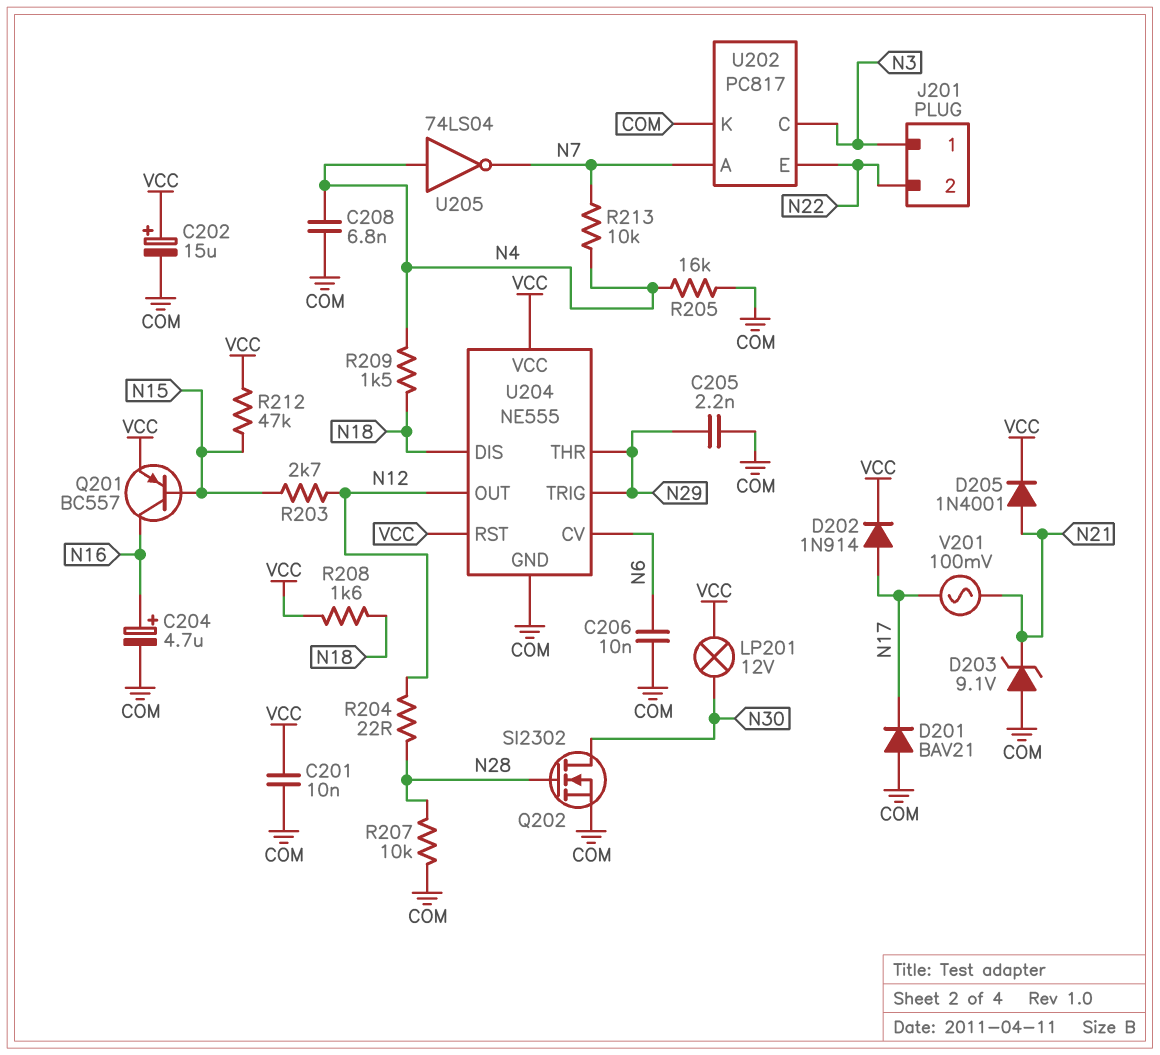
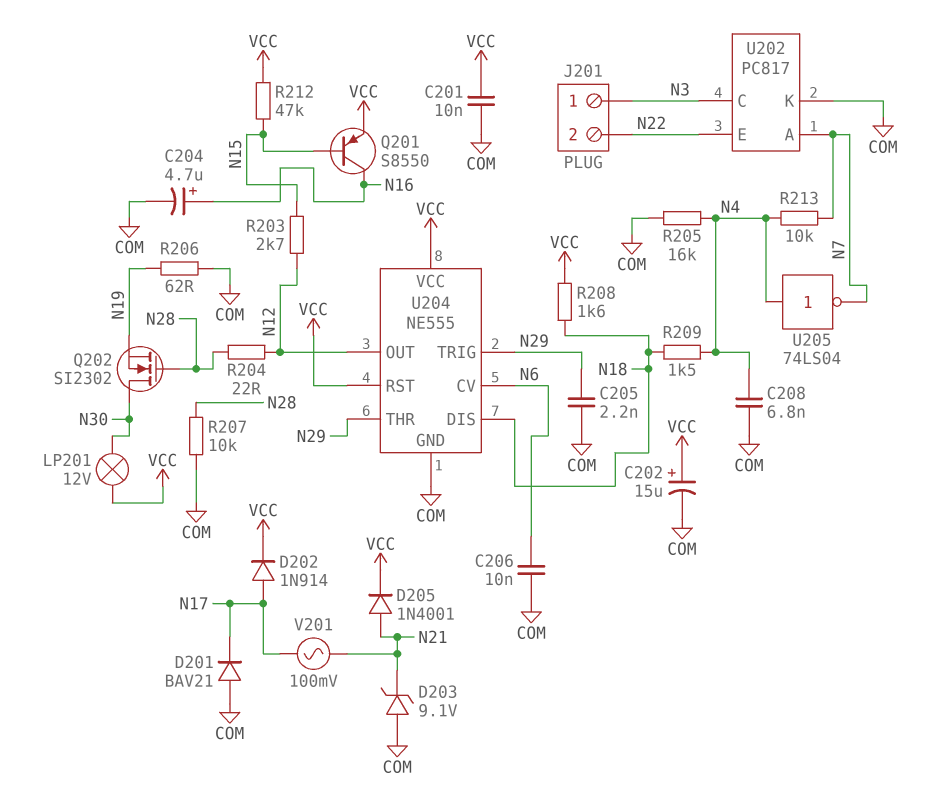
Q201: PNP BC557 (B N15, C N16, E VCC) -> PNP S8550 (B N15, C N16, E VCC)
Q202: NMOS SI2302 (G N28, D N30, S COM) -> NMOS SI2302 (G N28, D N30, S N19)
R206: none -> 62 (COM, N19)

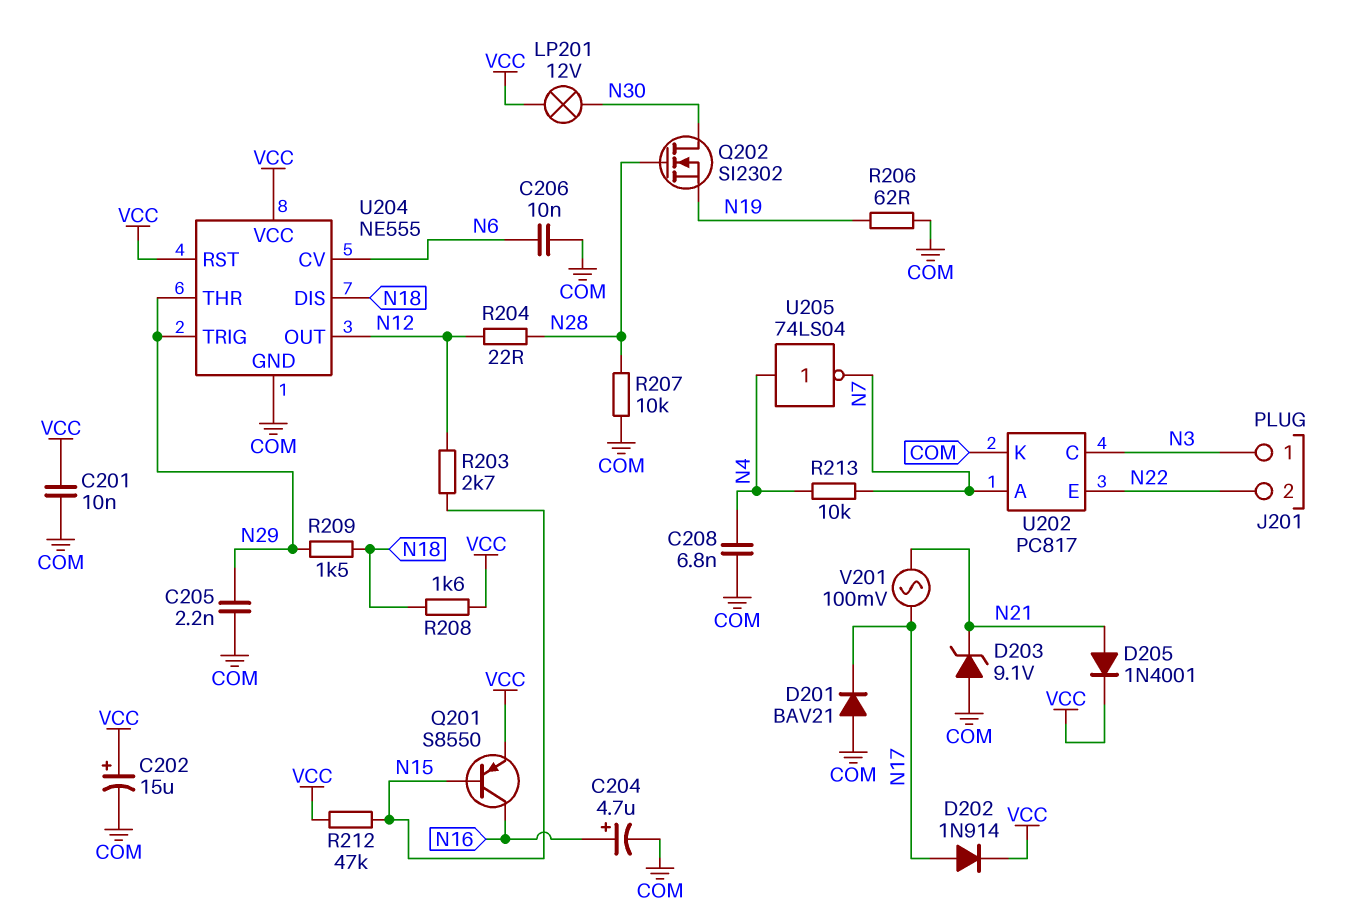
R205: 16k (COM, N4) -> none
R209: 1.5k (N4, N18) -> 1.5k (N18, N29)

